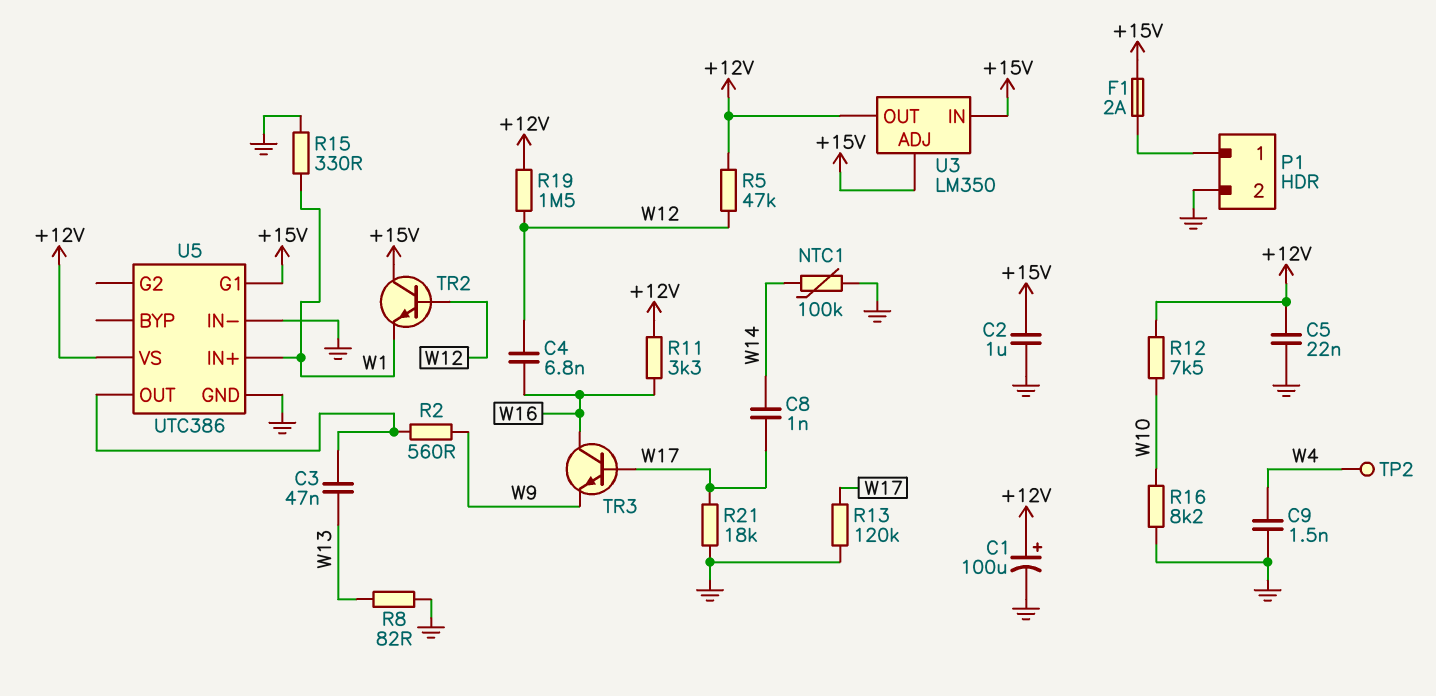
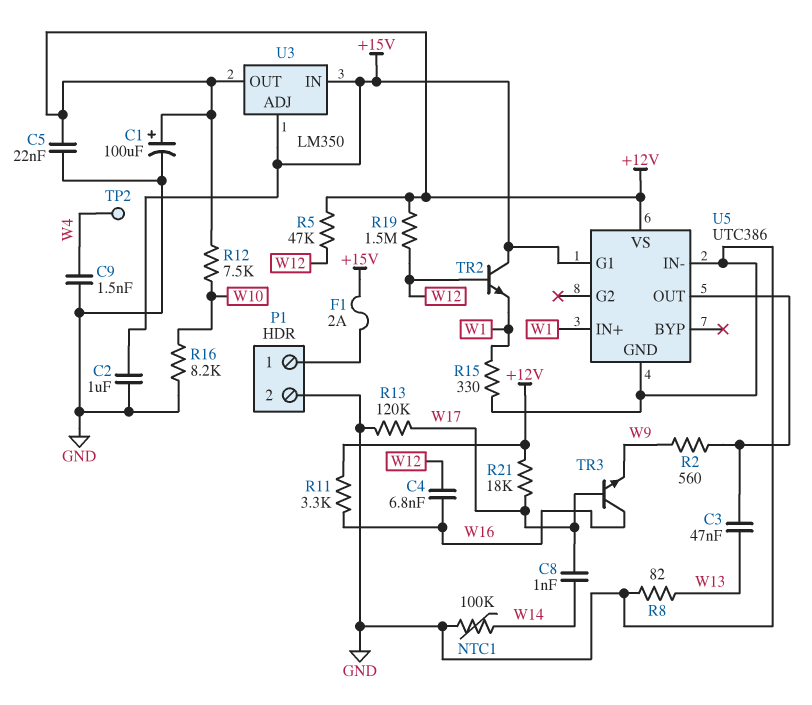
R21: 18k (GND, W17) -> 18k (+12V, W17)

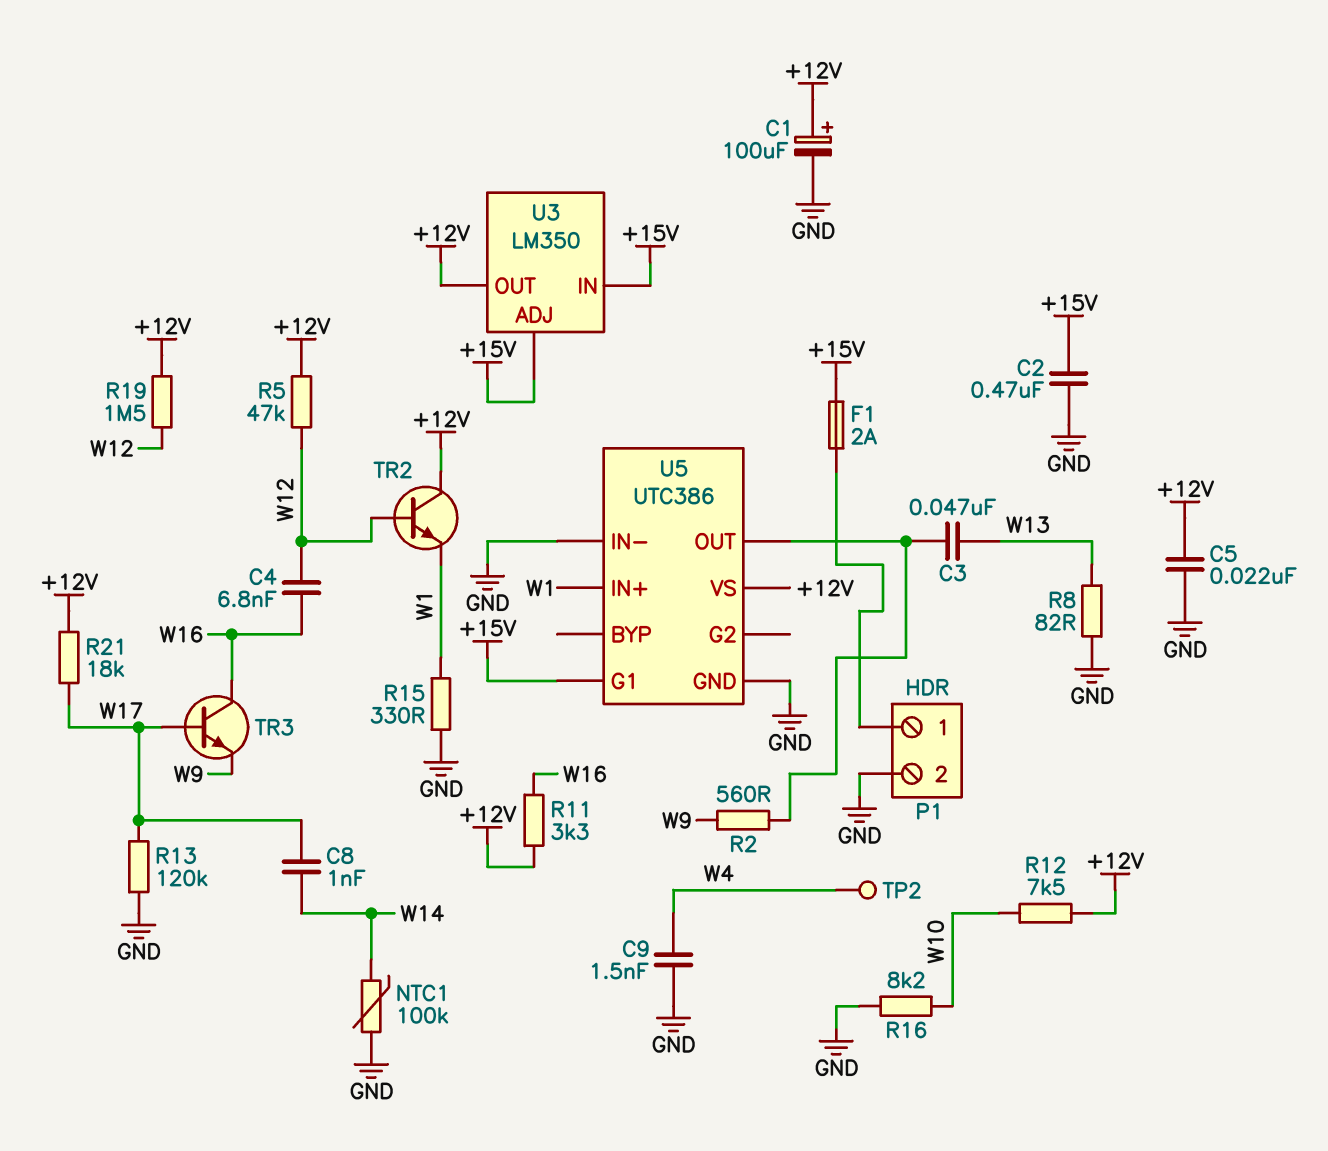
C2: 1uF (+15V, GND) -> 470nF (+15V, GND)
TR2: NPN (B W12, C +15V, E W1) -> NPN (B W12, C +12V, E W1)

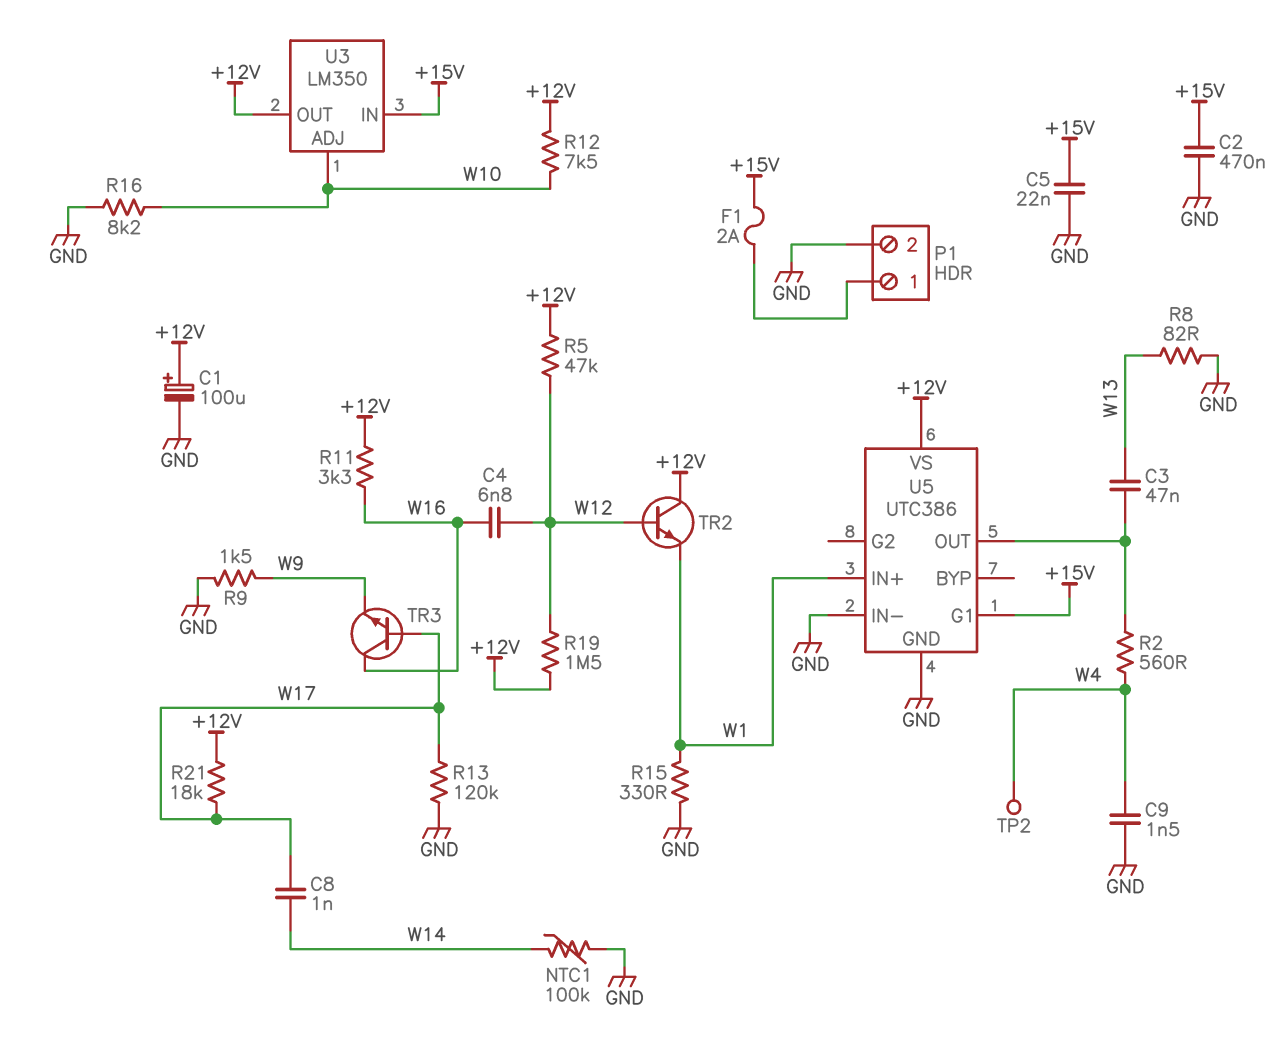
C5: 22nF (+12V, GND) -> 22nF (+15V, GND)
R2: 560 (U5/OUT, W9) -> 560 (U5/OUT, W4)
R9: none -> 1.5k (GND, W9)
U3 pin ADJ: +15V -> W10

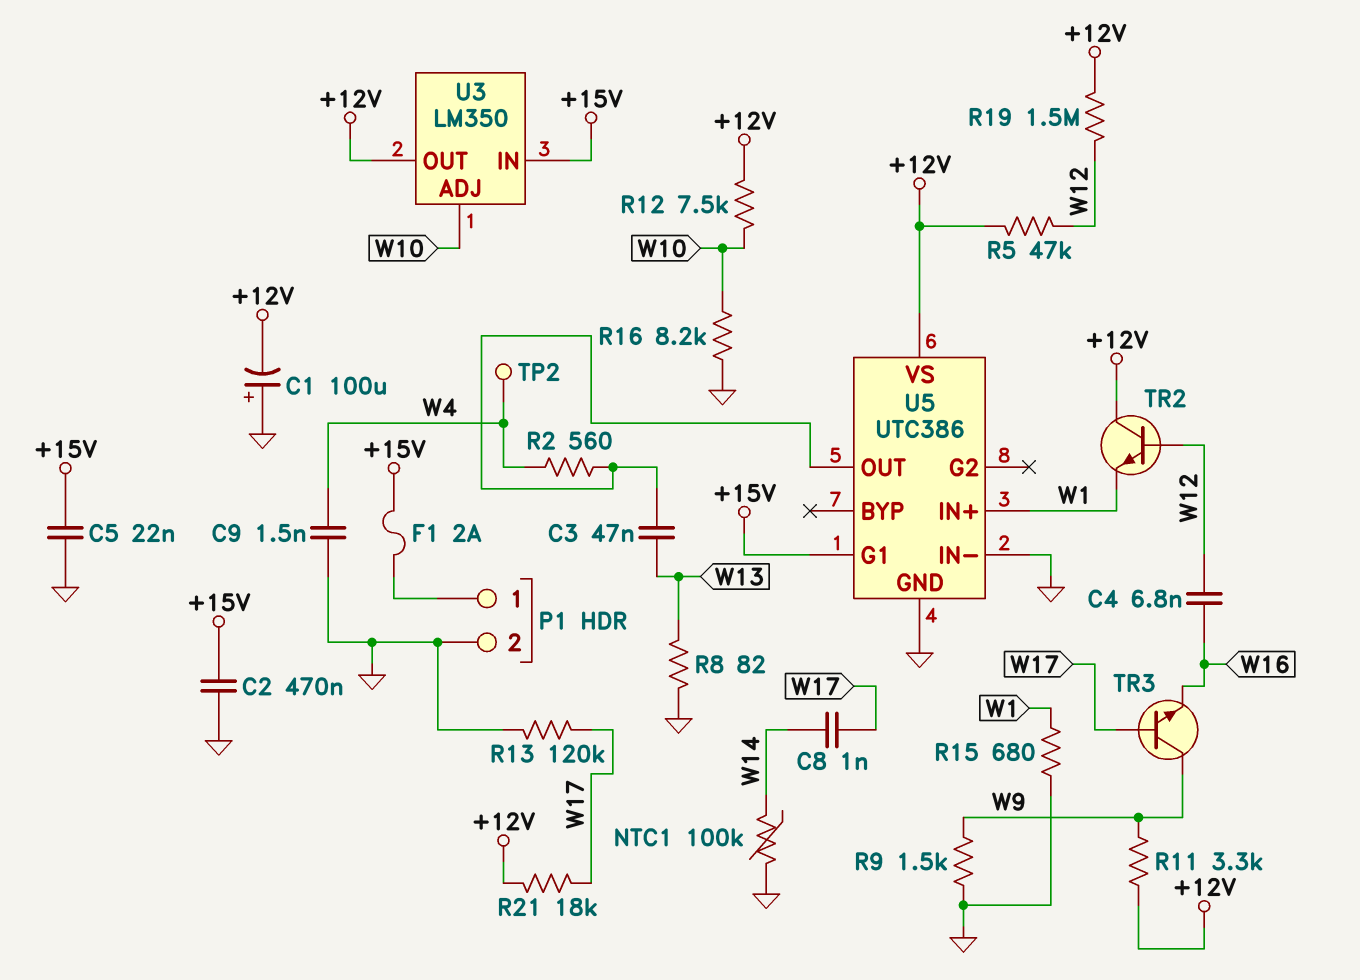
C1: 100uF (plus +12V, minus GND) -> 100uF (plus GND, minus +12V)
R11: 3.3k (+12V, W16) -> 3.3k (+12V, W9)
R15: 330 (GND, W1) -> 680 (GND, W1)
TR3: NPN (B W17, C W16, E W9) -> NPN (B W17, C W9, E W16)

